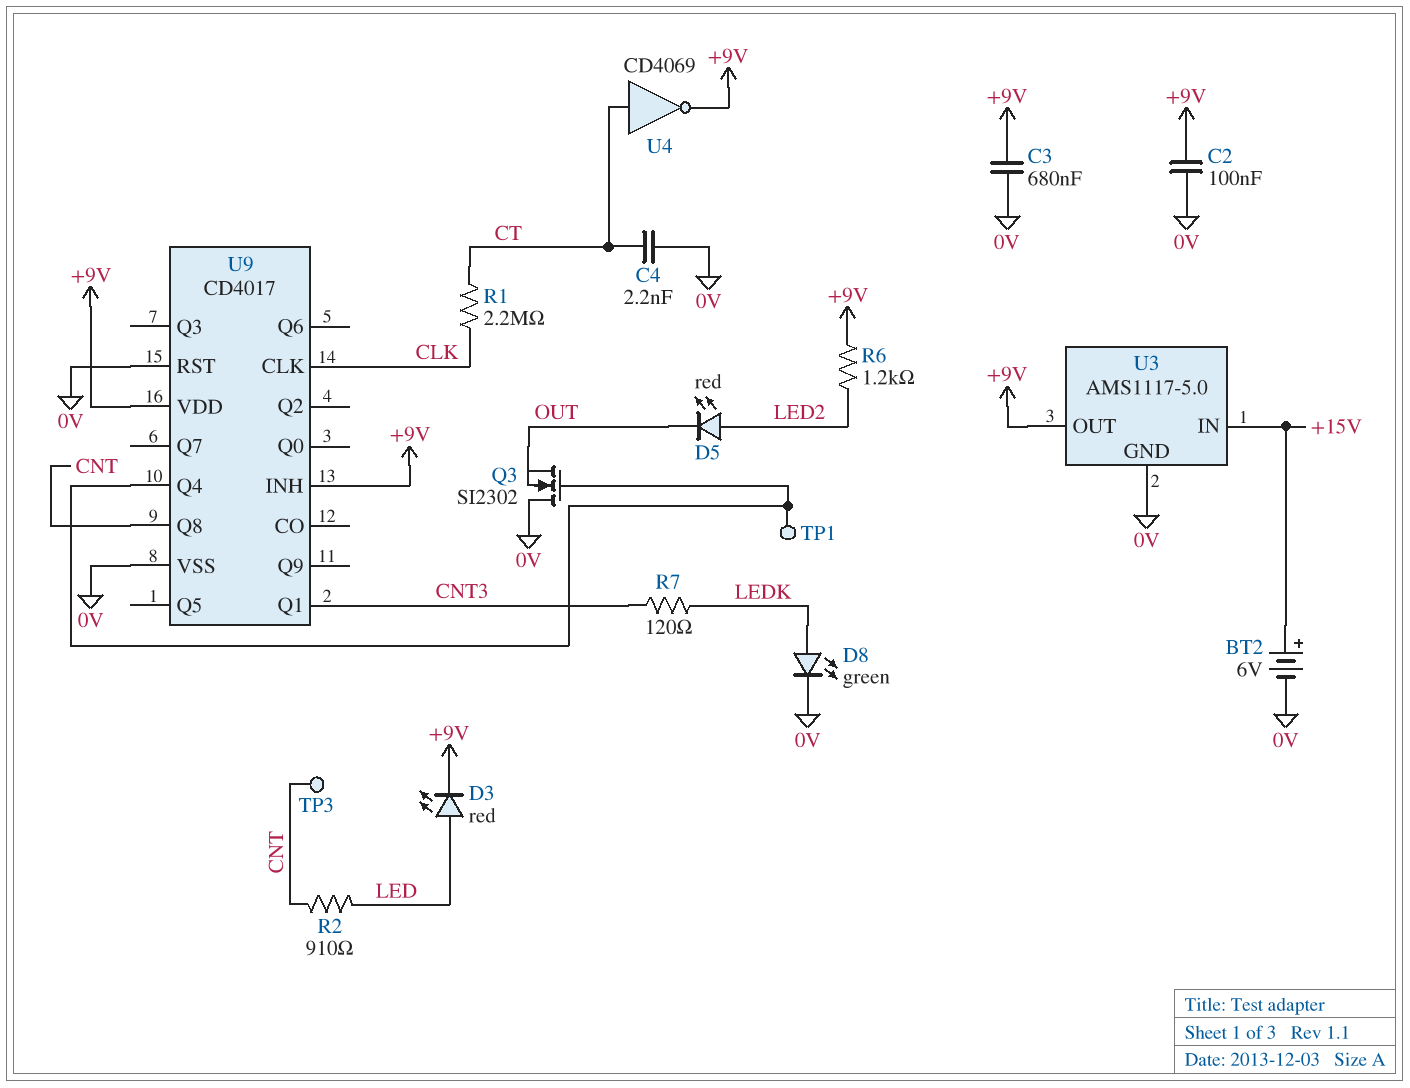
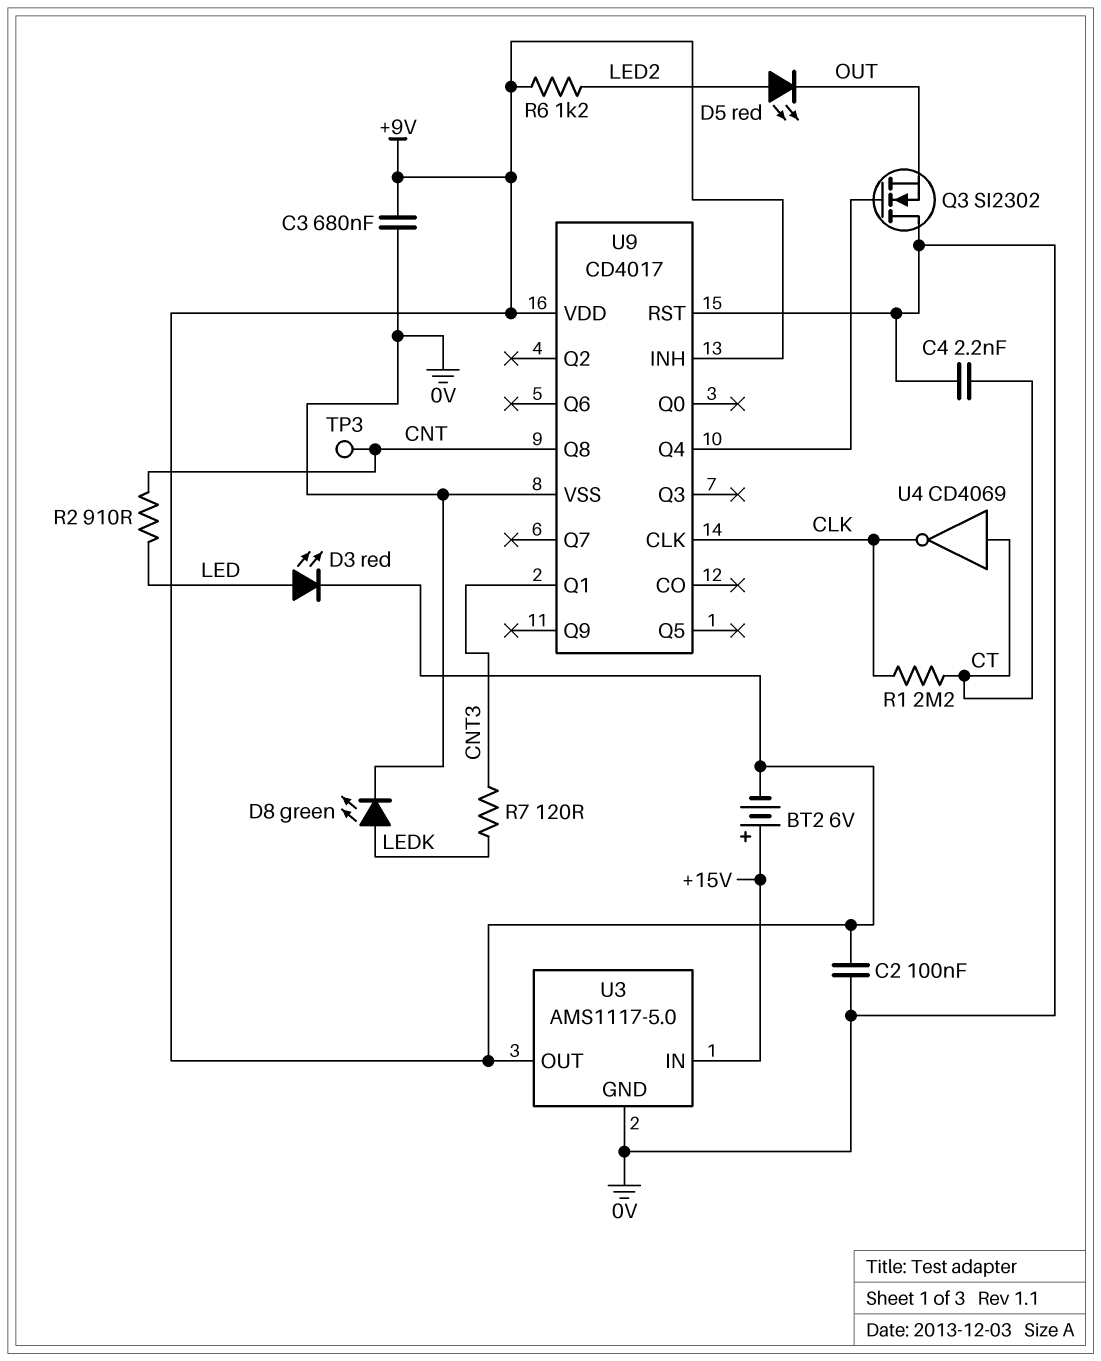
BT2: 6V (plus +15V, minus 0V) -> 6V (plus +15V, minus +9V)
TP1: test point (U9/Q4) -> none
U4: NOT CD4069 (in CT, out +9V) -> NOT CD4069 (in CT, out CLK)

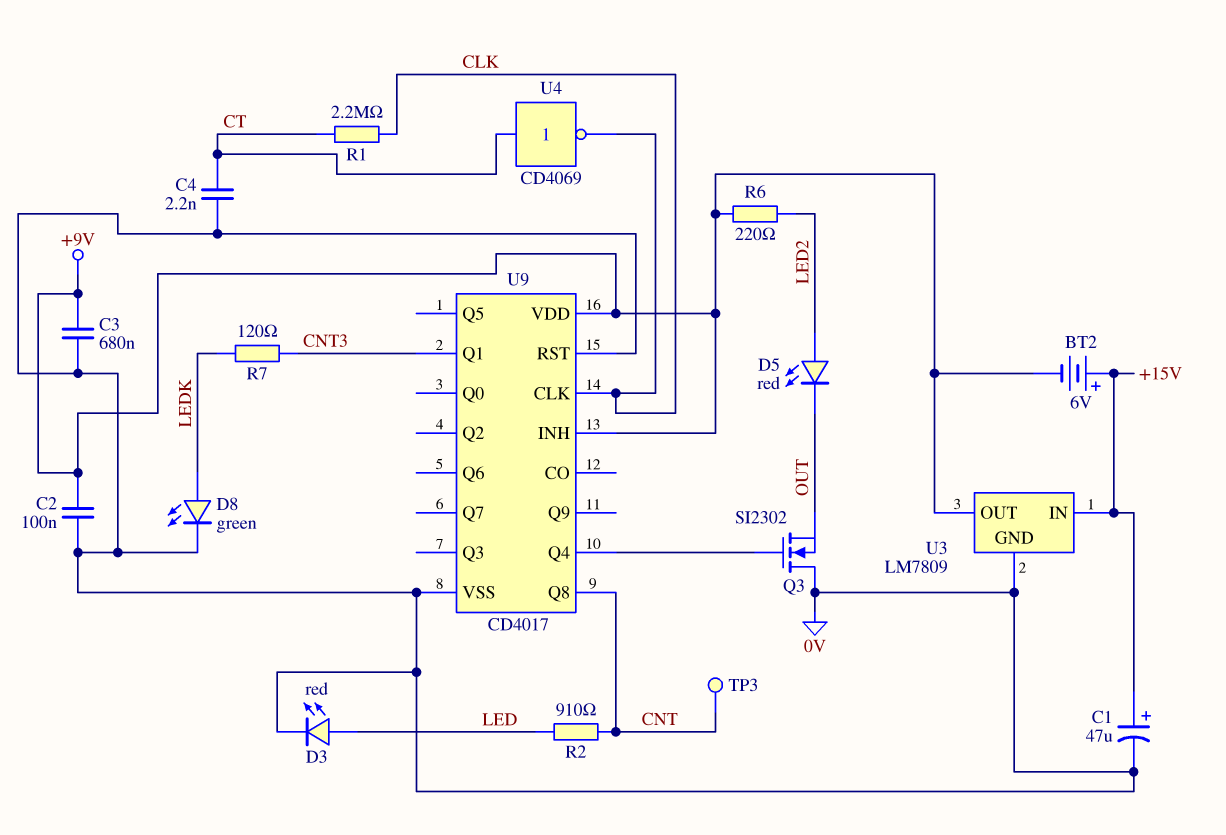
C1: none -> 47uF (plus +15V, minus 0V)
D3: LED red (A LED, K +9V) -> LED red (A LED, K 0V)
R6: 1.2k (+9V, LED2) -> 220 (+9V, LED2)
U3: AMS1117-5.0 -> LM7809

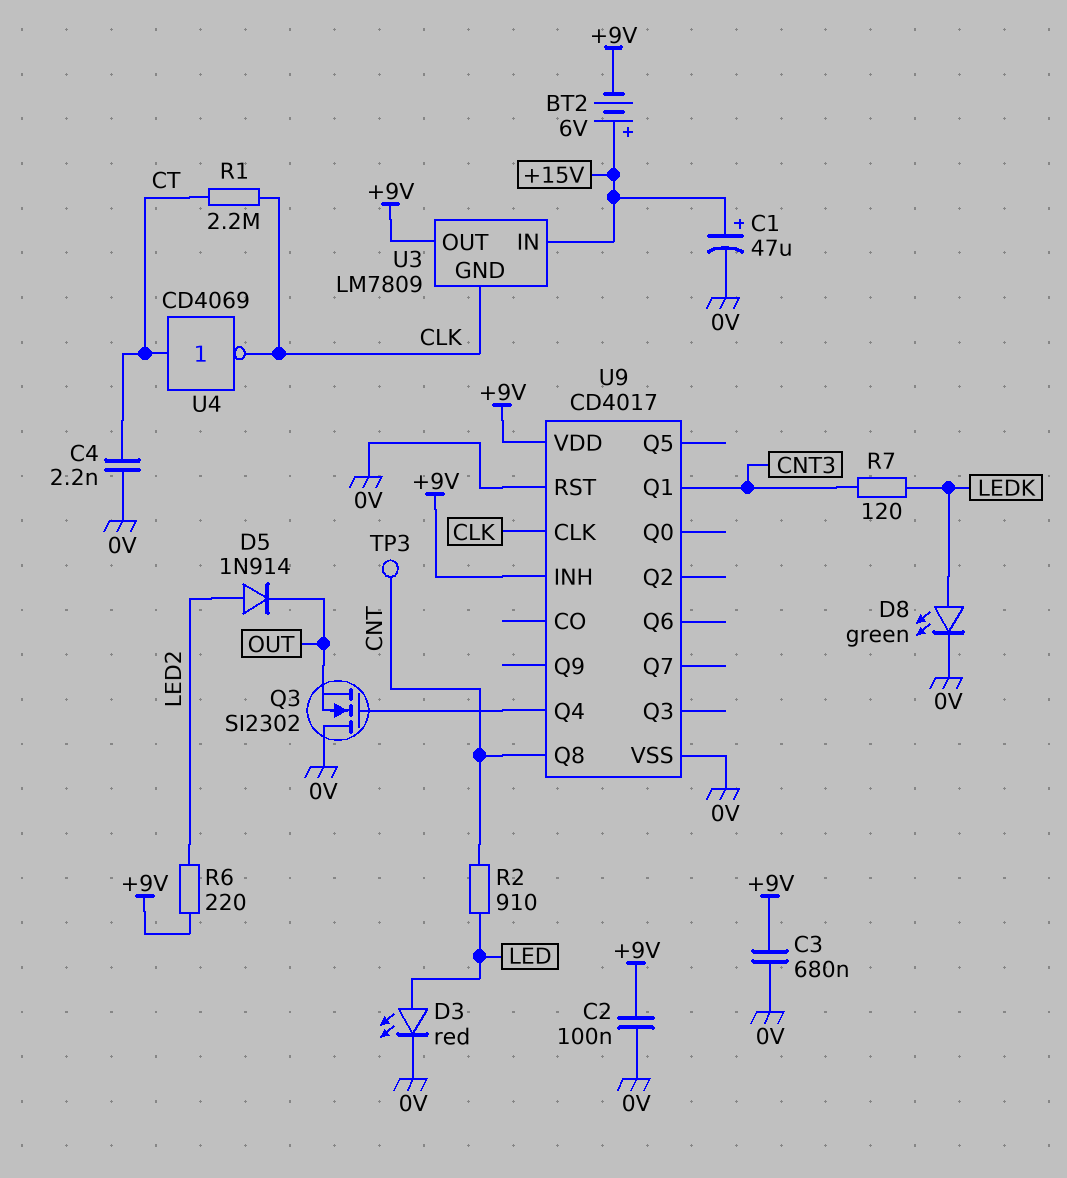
D5: LED red (A LED2, K OUT) -> diode 1N914 (A LED2, K OUT)
U3 pin GND: 0V -> CLK

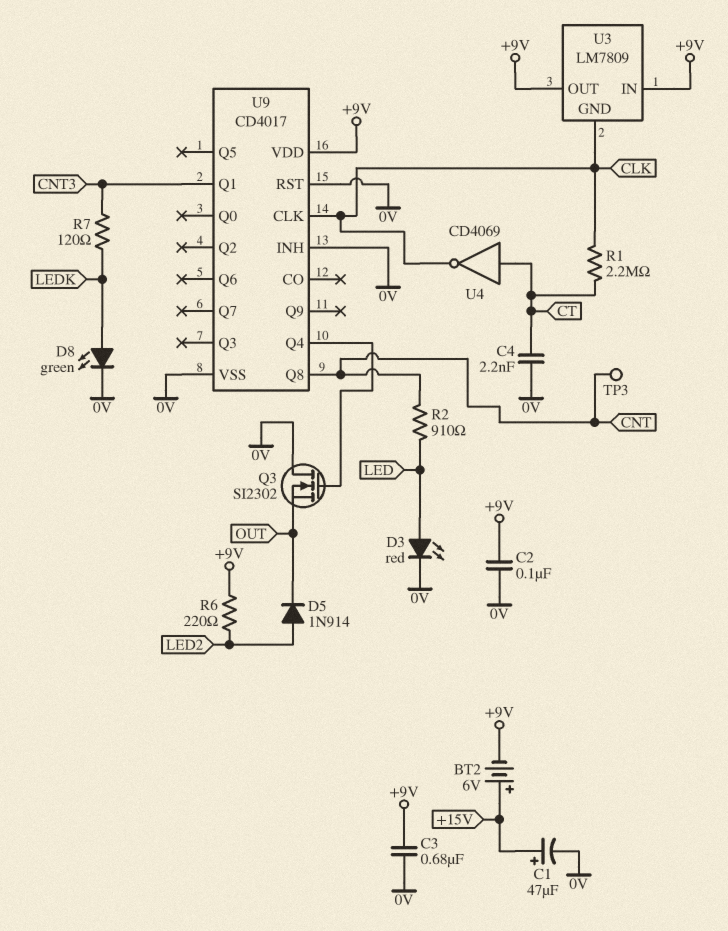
U3 pin IN: +15V -> +9V
U9 pin INH: +9V -> 0V

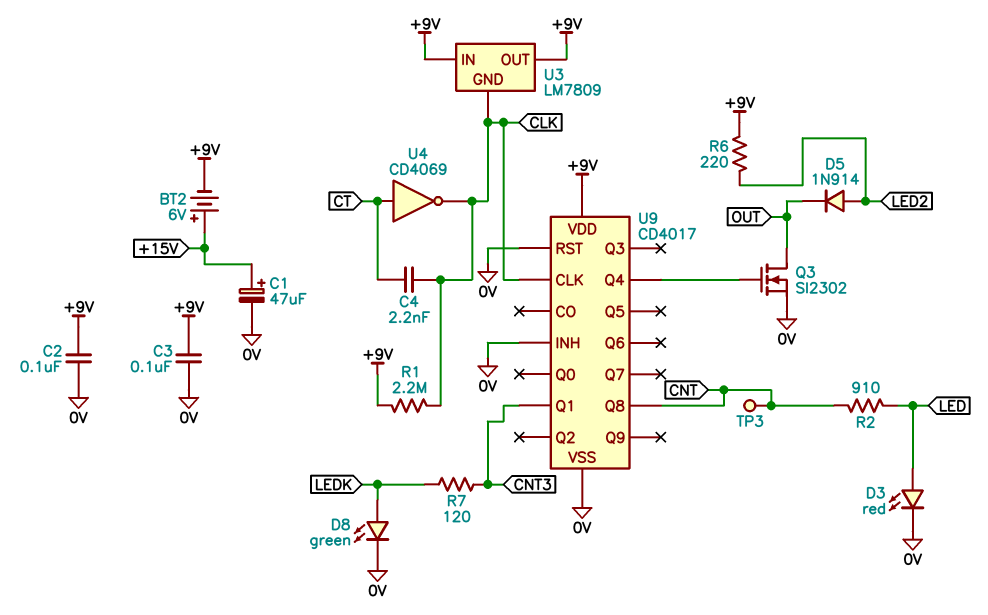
C3: 680nF (+9V, 0V) -> 100nF (+9V, 0V)
C4: 2.2nF (0V, CT) -> 2.2nF (CLK, CT)
Q3: NMOS SI2302 (G U9/Q4, D 0V, S OUT) -> NMOS SI2302 (G U9/Q4, D OUT, S 0V)
R1: 2.2M (CLK, CT) -> 2.2M (+9V, CLK)

